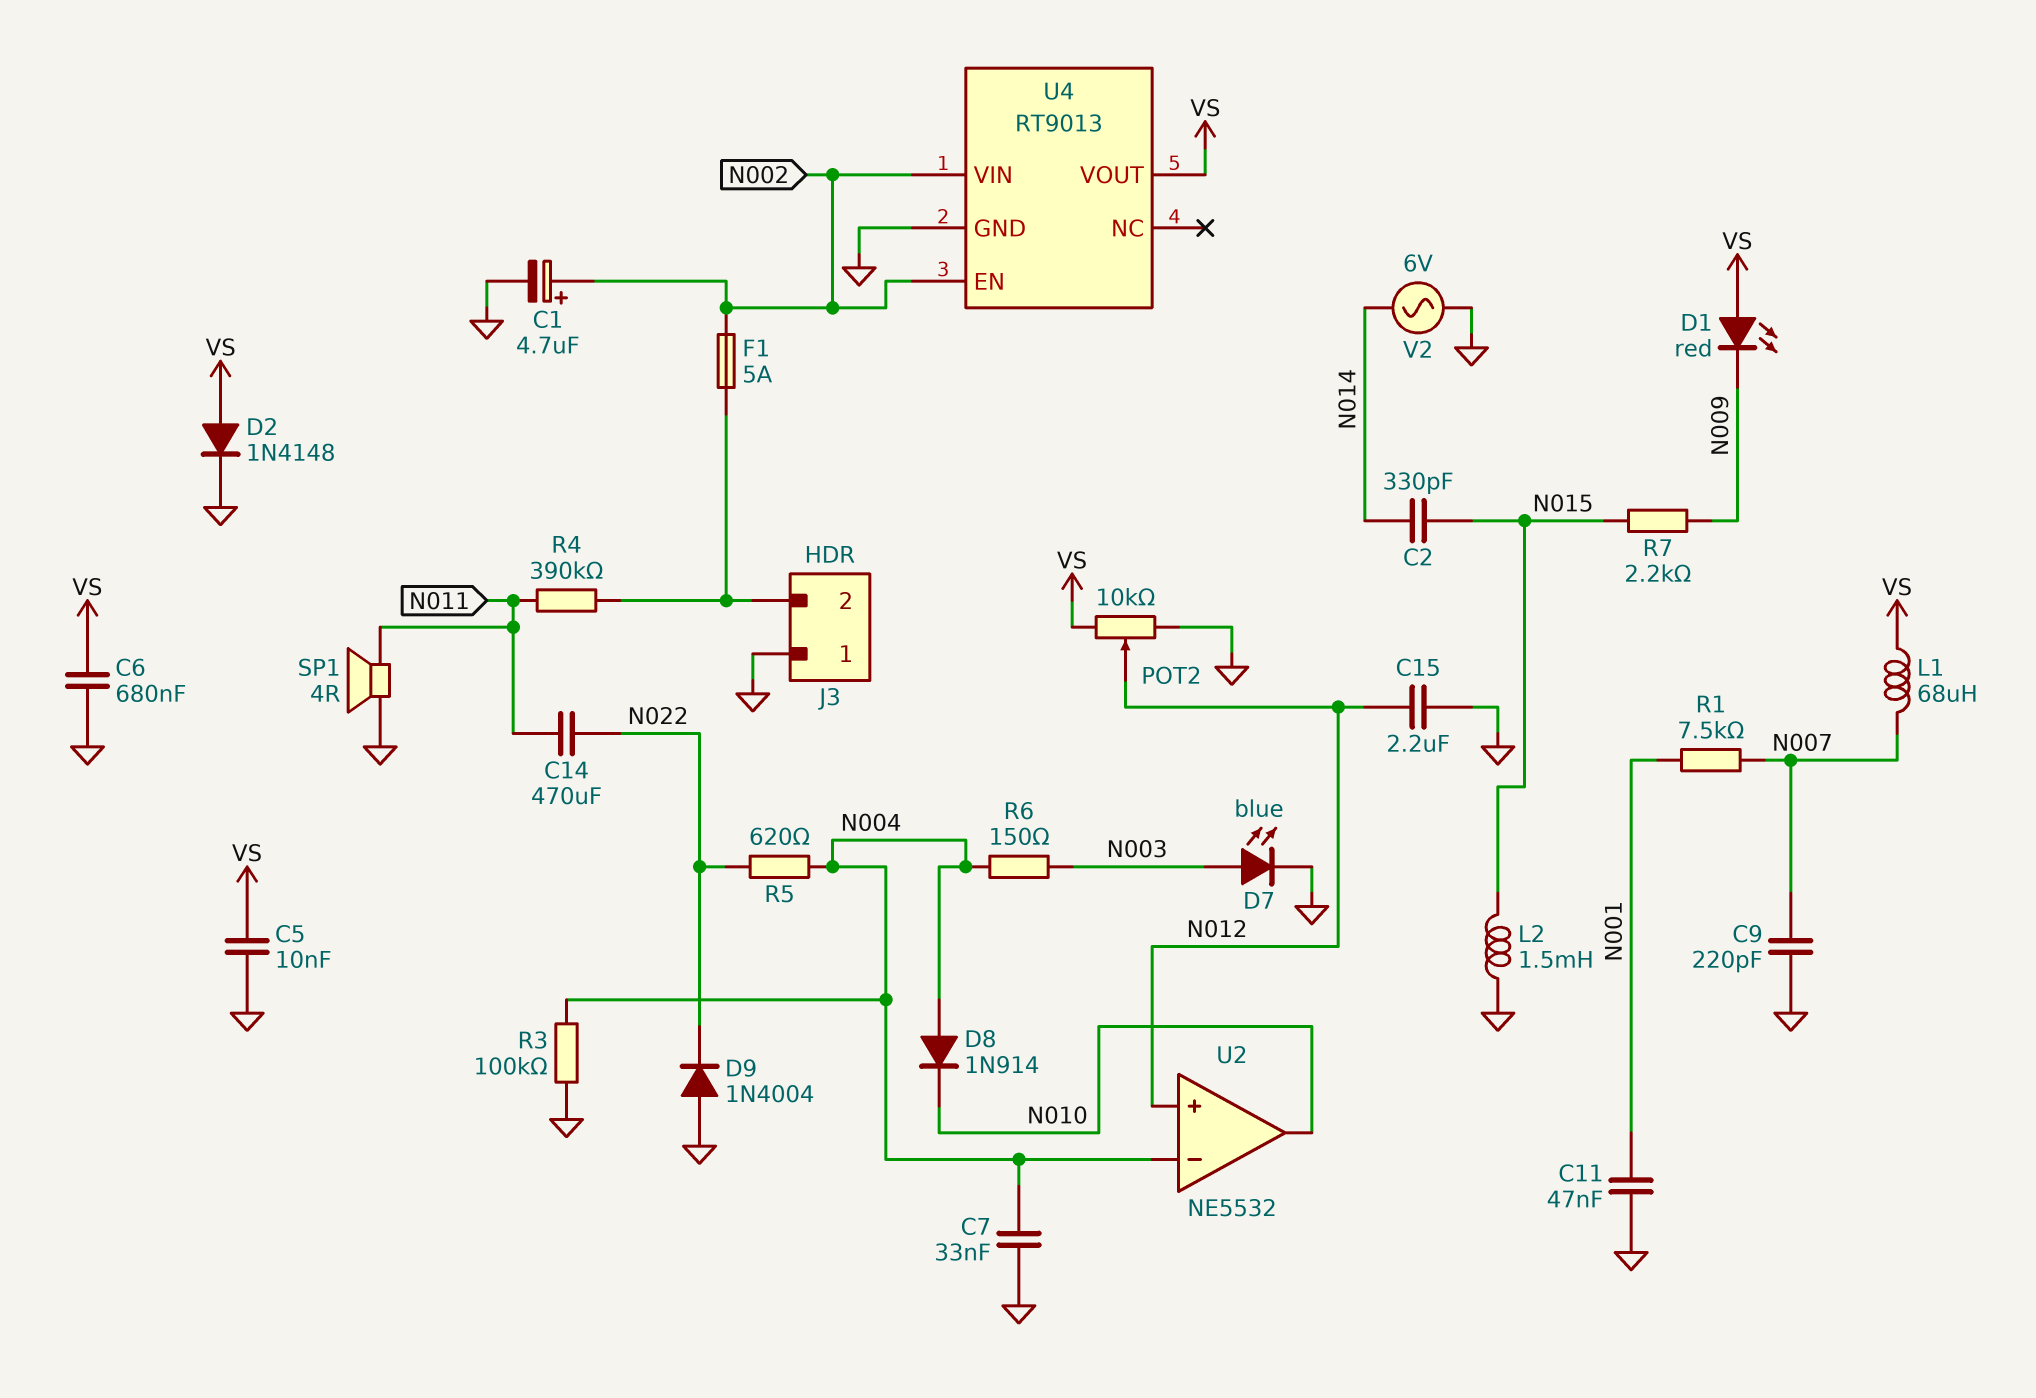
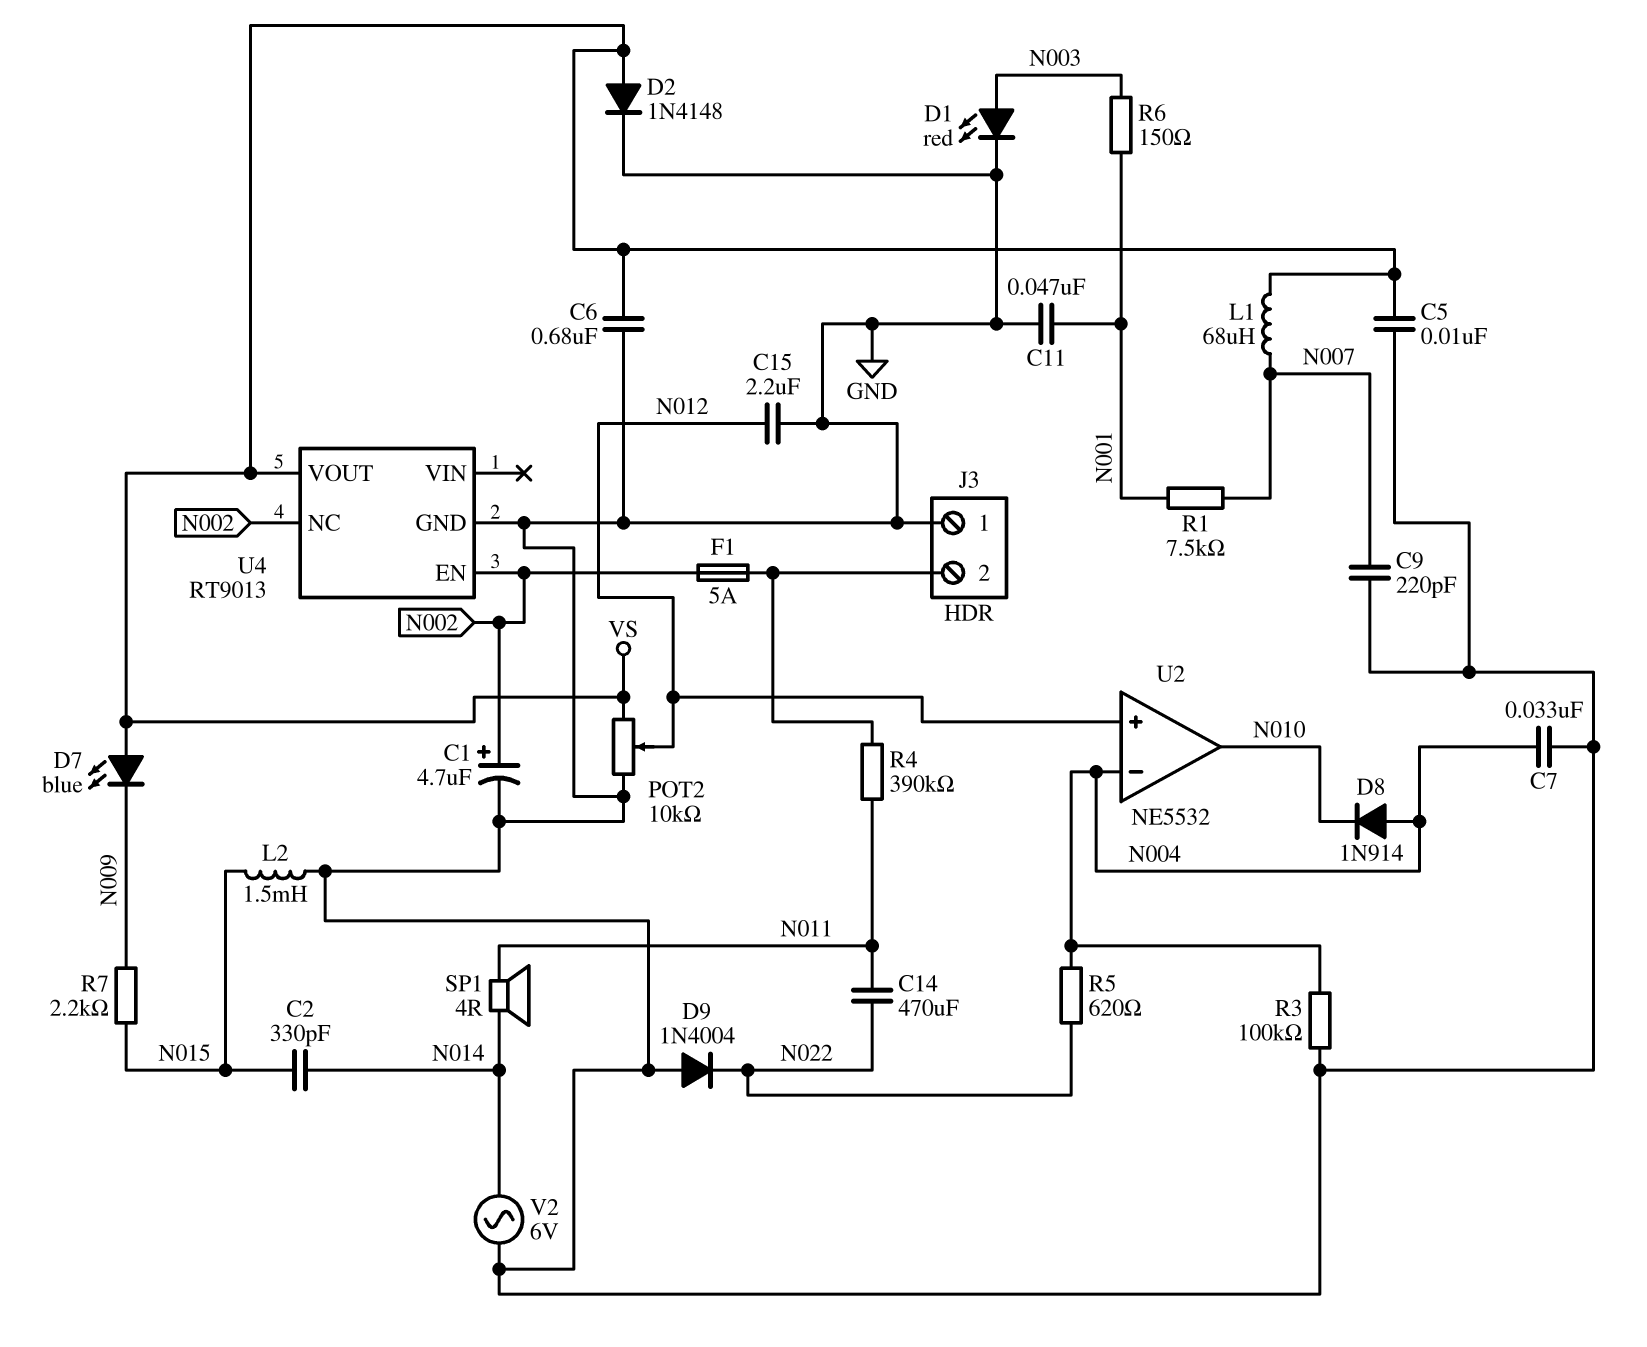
D1: LED red (A VS, K N009) -> LED red (A N003, K GND)
D7: LED blue (A N003, K GND) -> LED blue (A VS, K N009)
R6: 150 (N003, N004) -> 150 (N001, N003)
SP1: speaker 4R (GND, N011) -> speaker 4R (N011, N014)
U4 pin NC: none -> N002
U4 pin VIN: N002 -> none

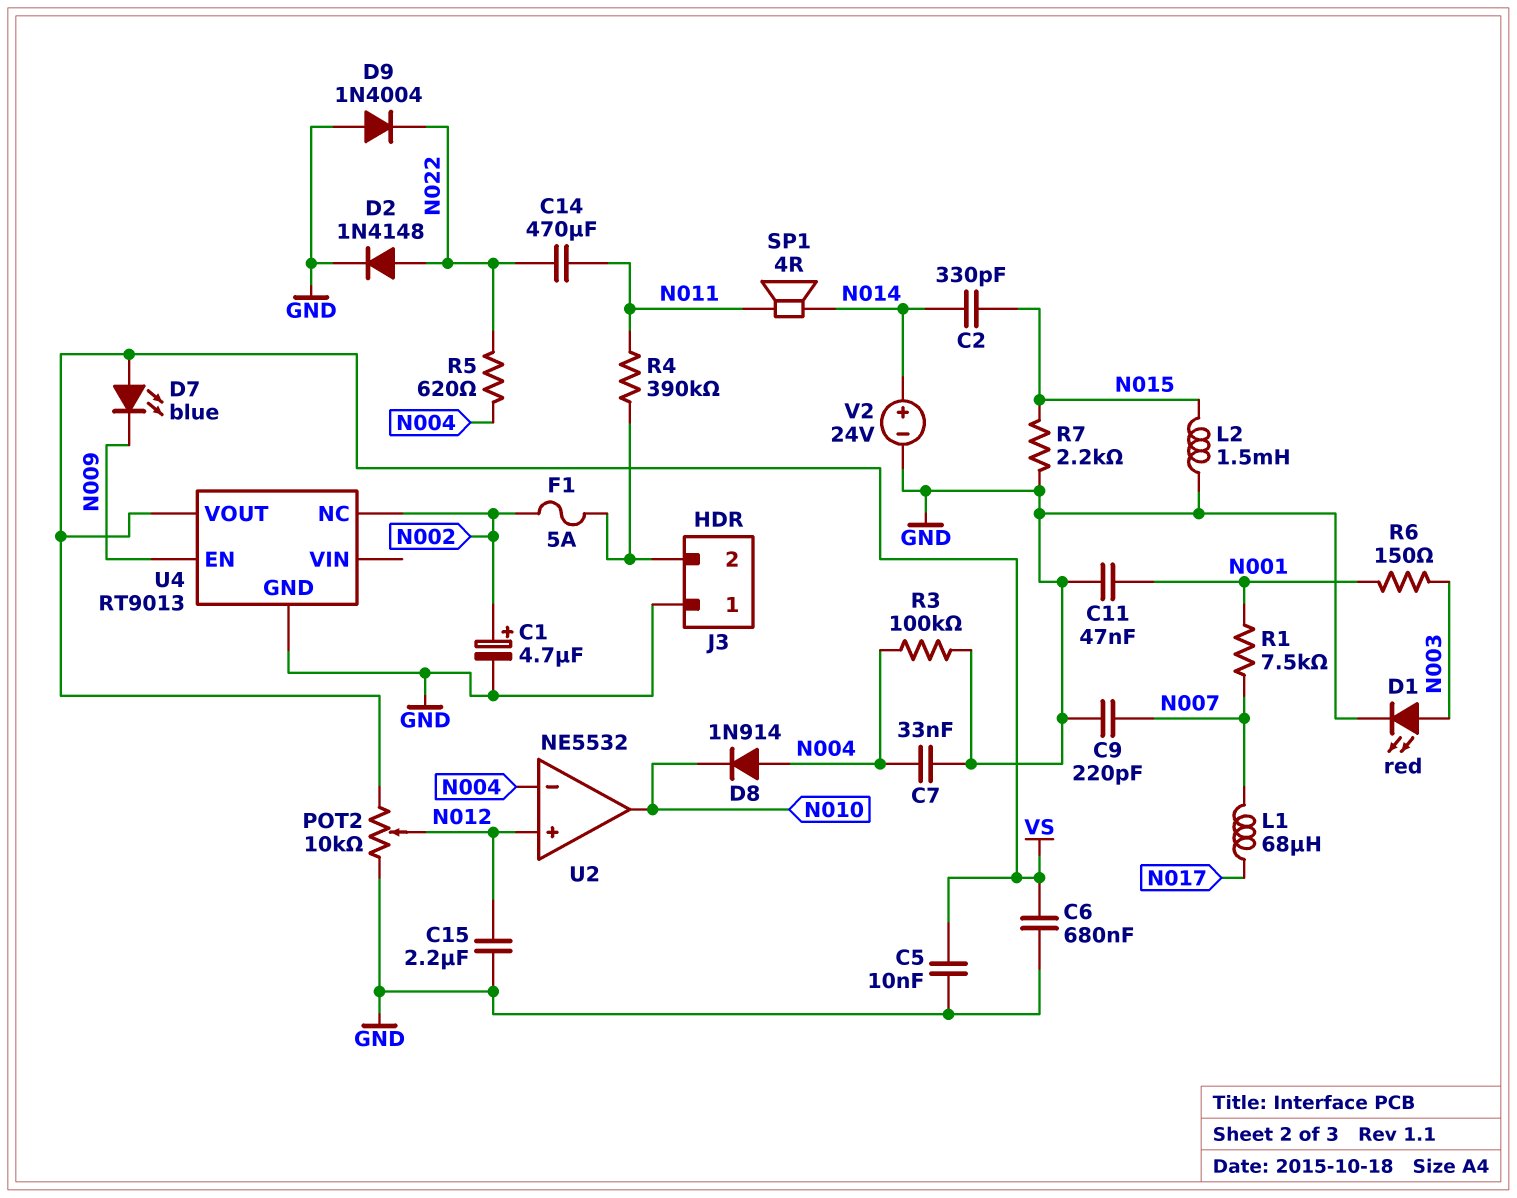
D2: diode 1N4148 (A VS, K GND) -> diode 1N4148 (A N022, K GND)
L1: 68uH (N007, VS) -> 68uH (N007, N017)
R7: 2.2k (N009, N015) -> 2.2k (GND, N015)
U4 pin EN: N002 -> N009
V2: AC 6V (GND, N014) -> 24V (plus N014, minus GND)

